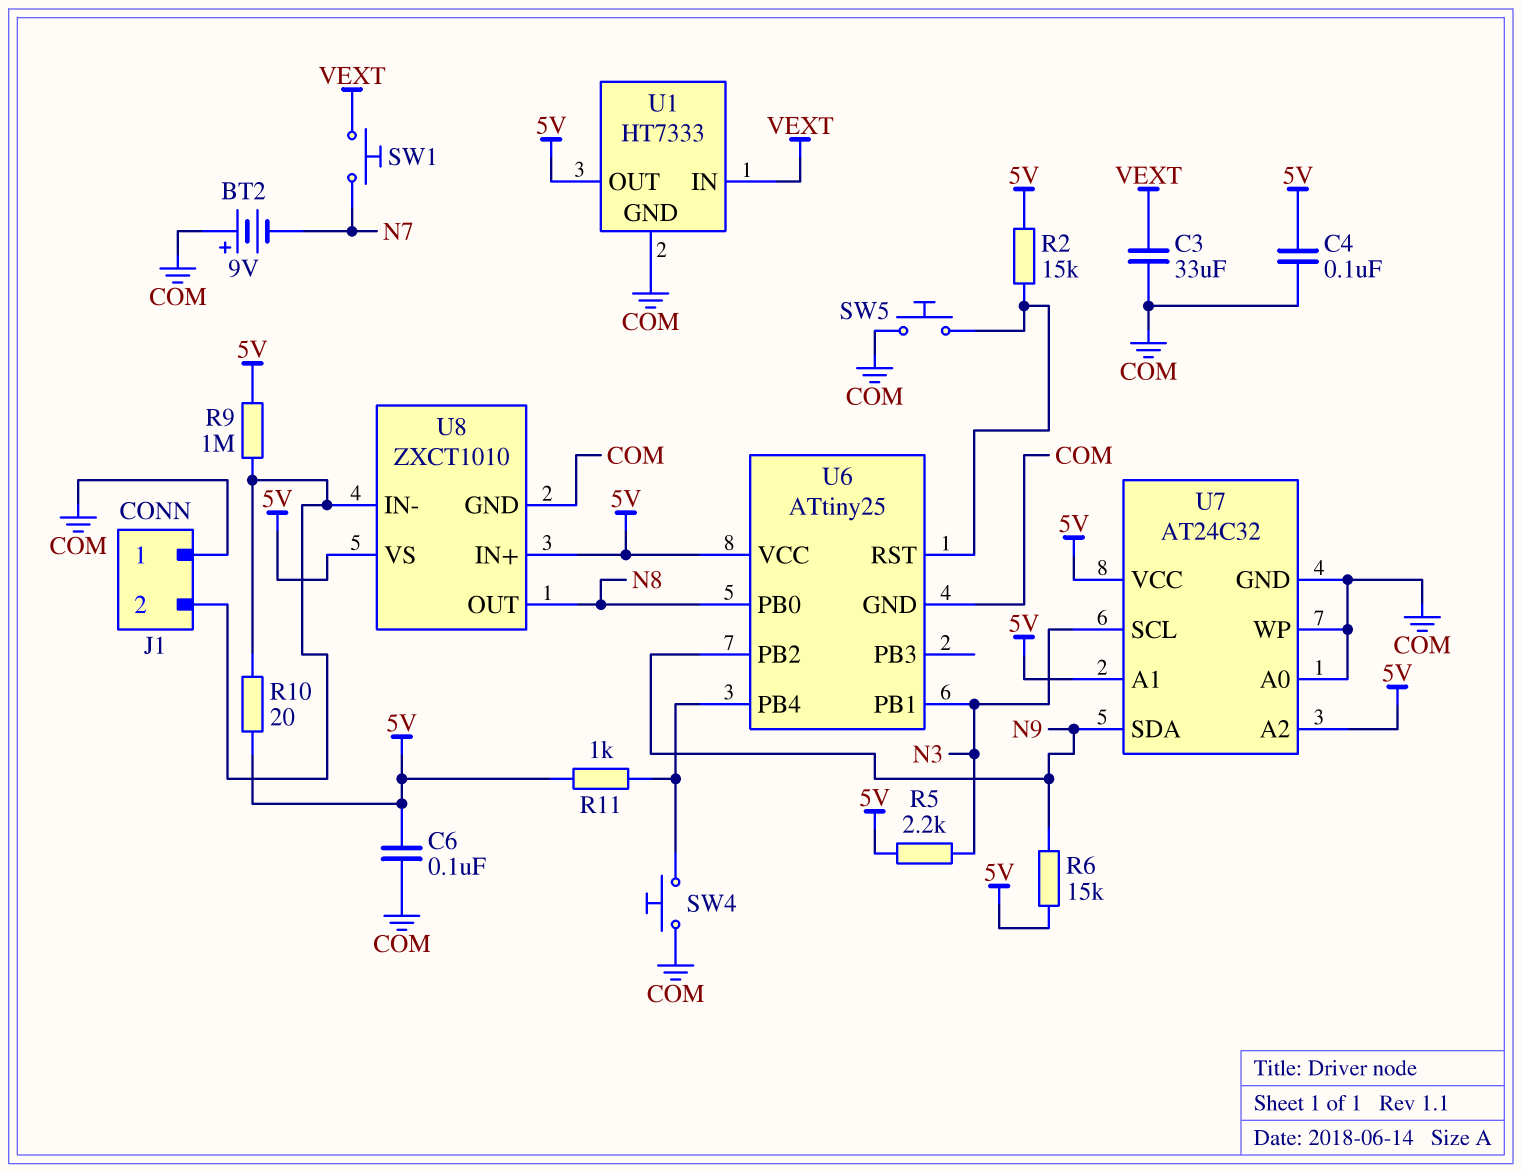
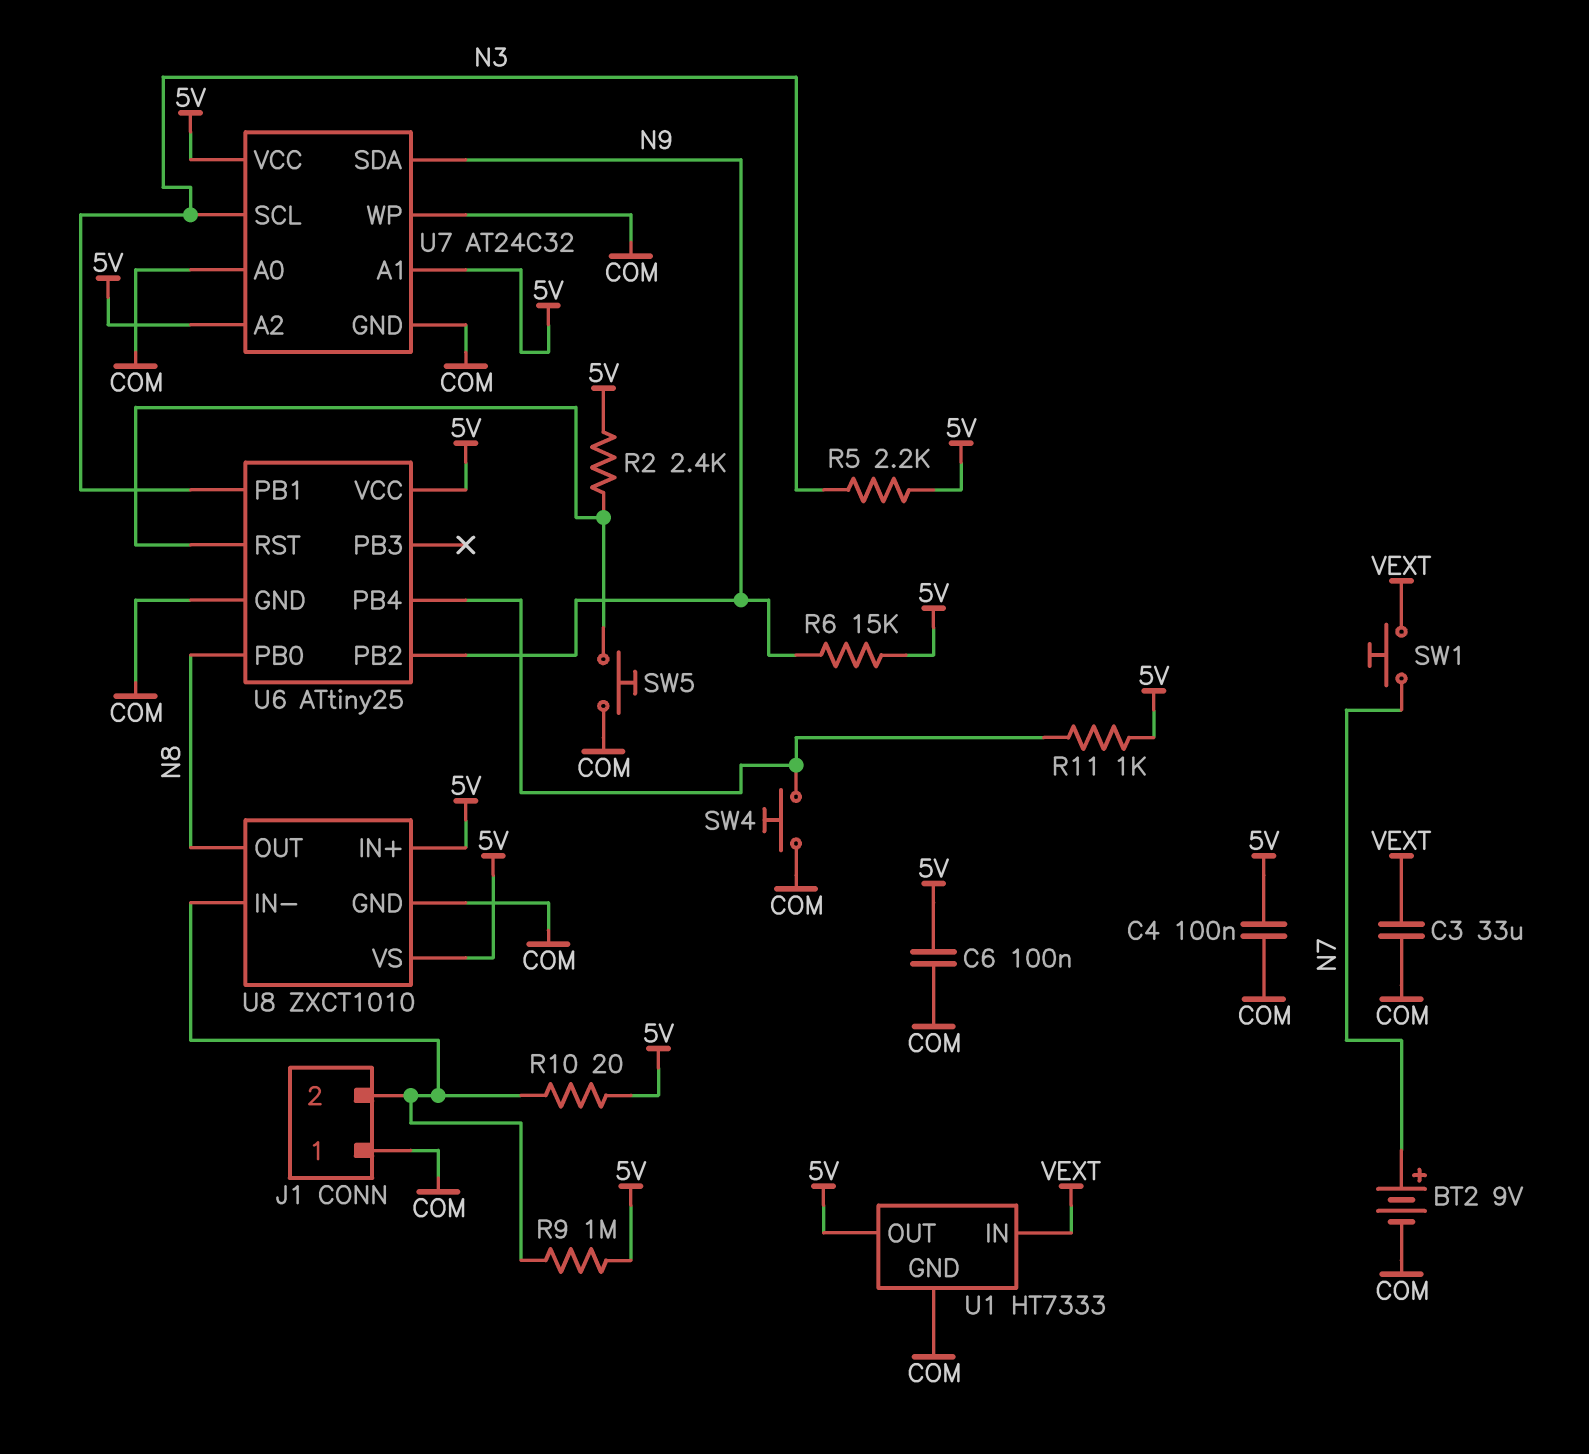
BT2: 9V (plus COM, minus N7) -> 9V (plus N7, minus COM)
R2: 15k (5V, U6/RST) -> 2.4k (5V, U6/RST)

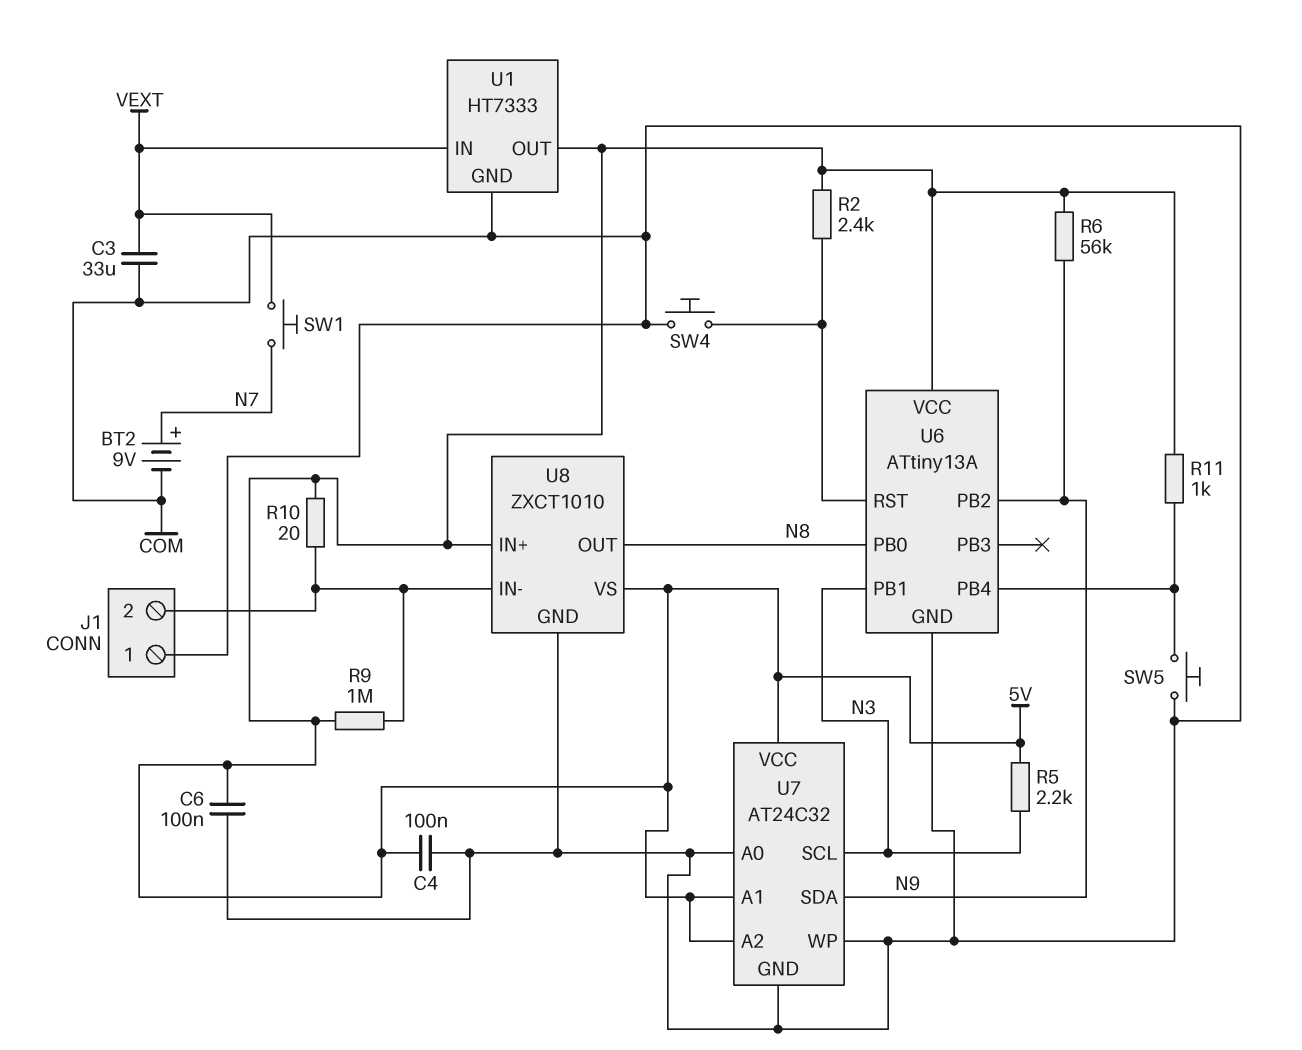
R6: 15k (5V, N9) -> 56k (5V, N9)
SW4: button (COM, U6/PB4) -> button (COM, U6/RST)
SW5: button (COM, U6/RST) -> button (COM, U6/PB4)
U6: ATtiny25 -> ATtiny13A

